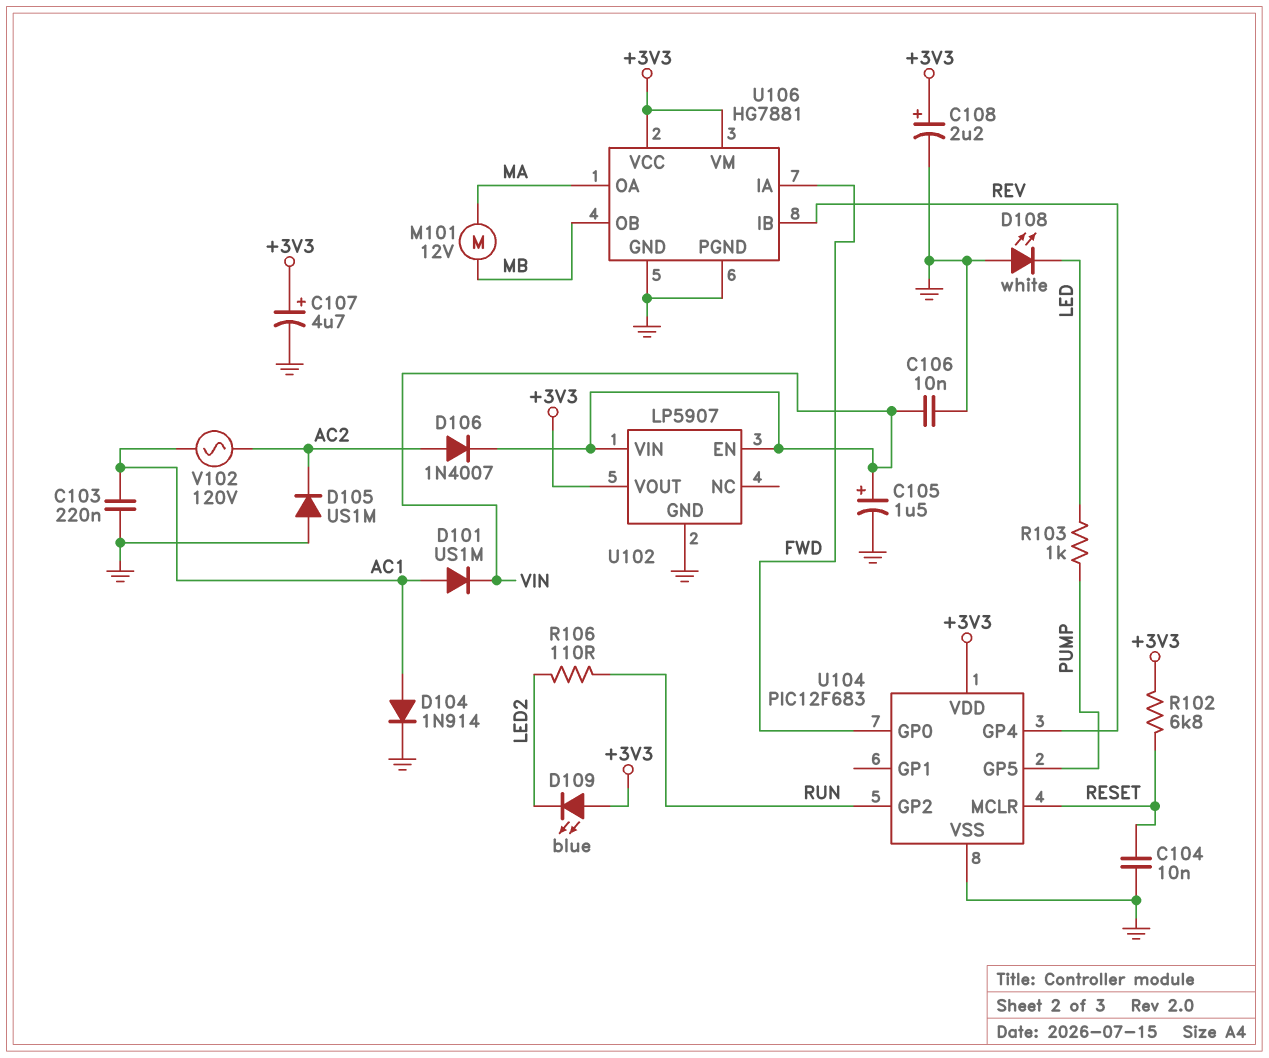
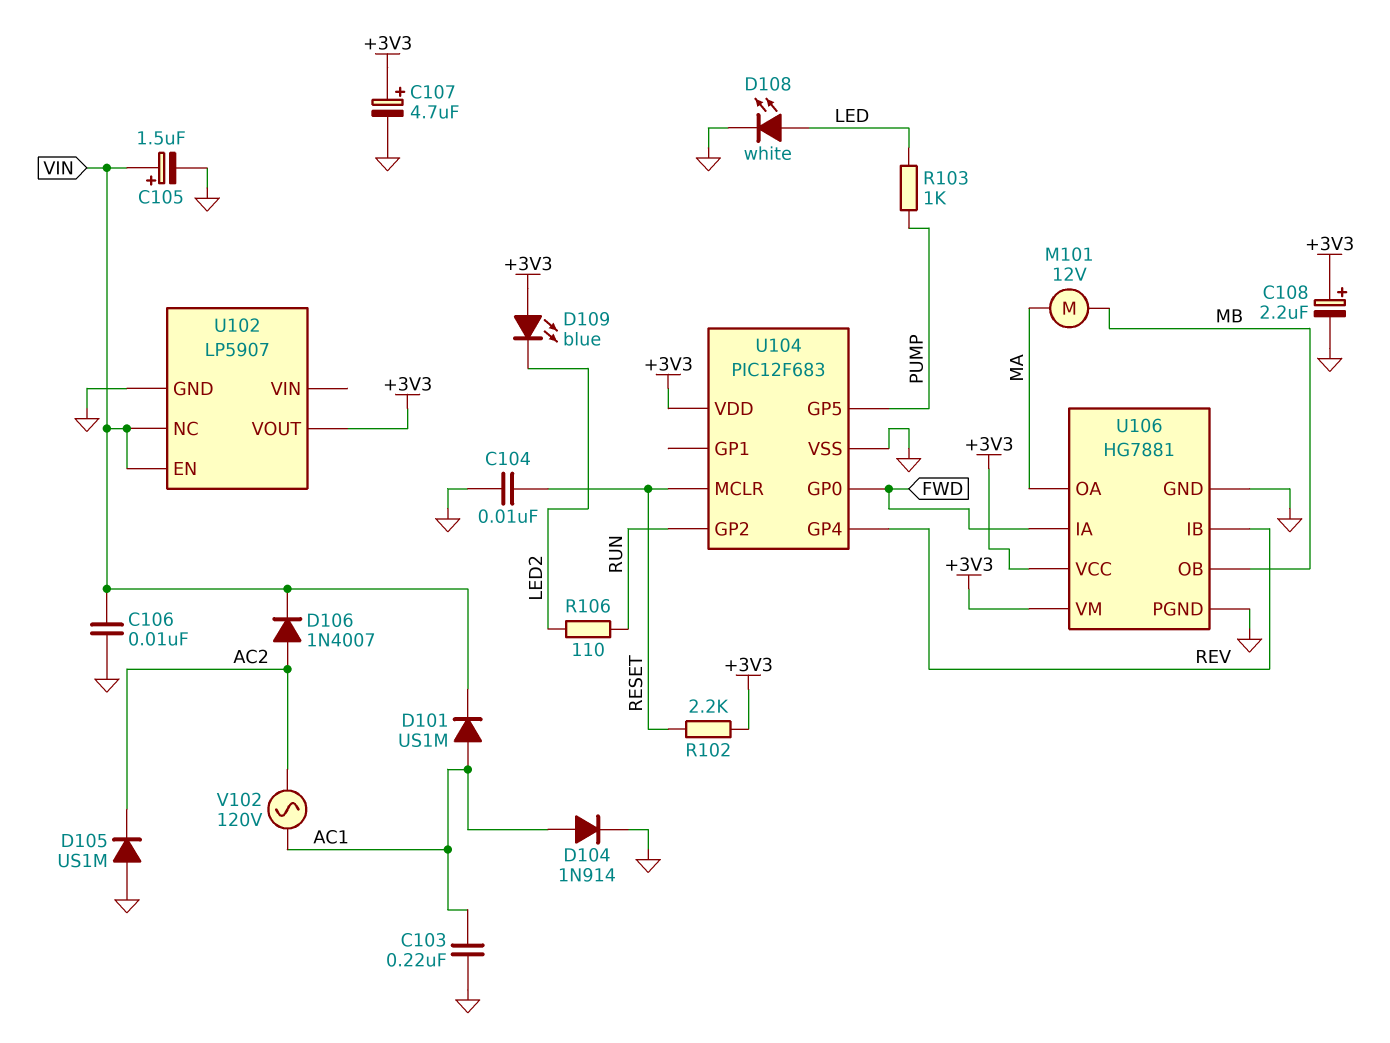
D108: LED white (A GND, K LED) -> LED white (A LED, K GND)
R102: 6.8k (+3V3, RESET) -> 2.2k (+3V3, RESET)
U102 pin NC: none -> VIN
U102 pin VIN: VIN -> none

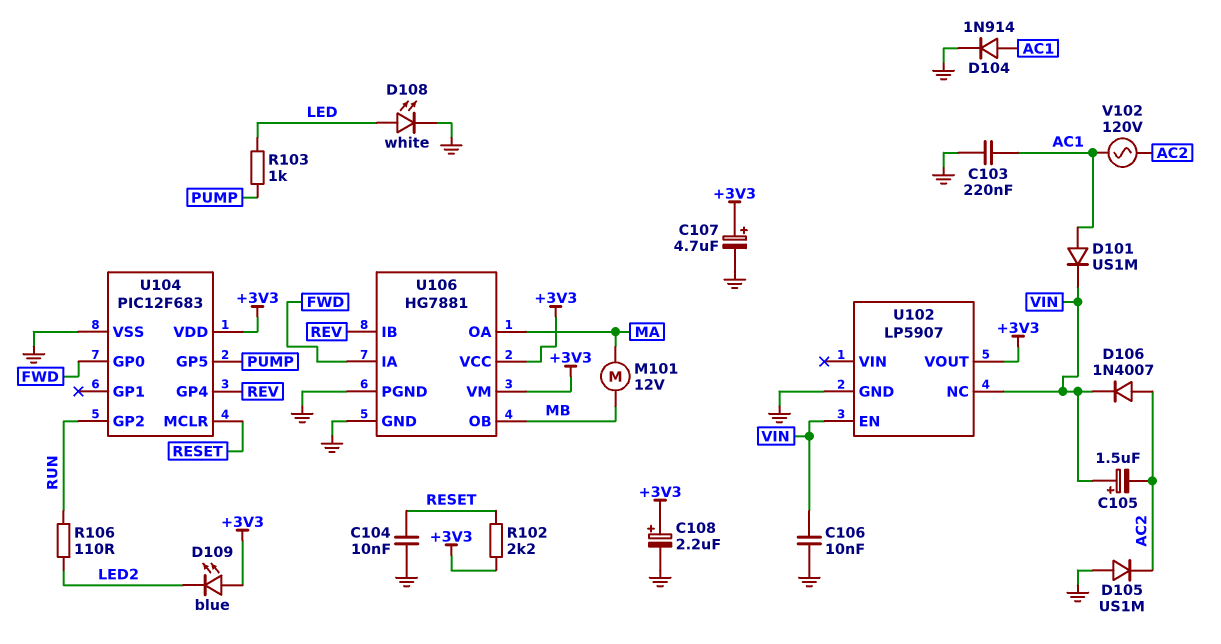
C105: 1.5uF (plus VIN, minus GND) -> 1.5uF (plus VIN, minus AC2)

